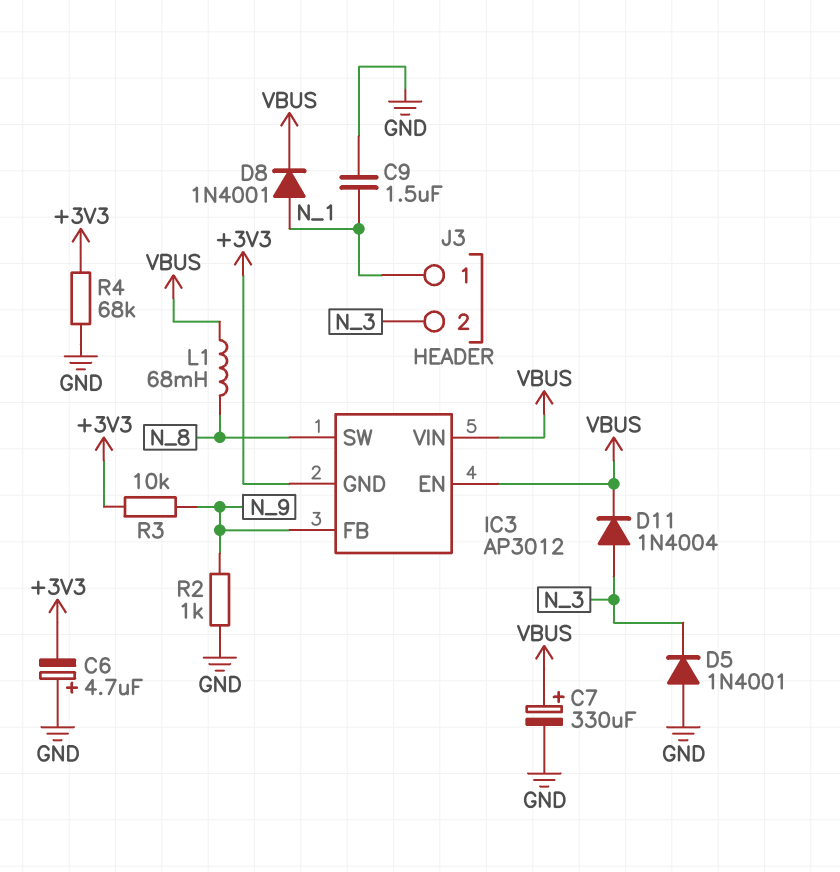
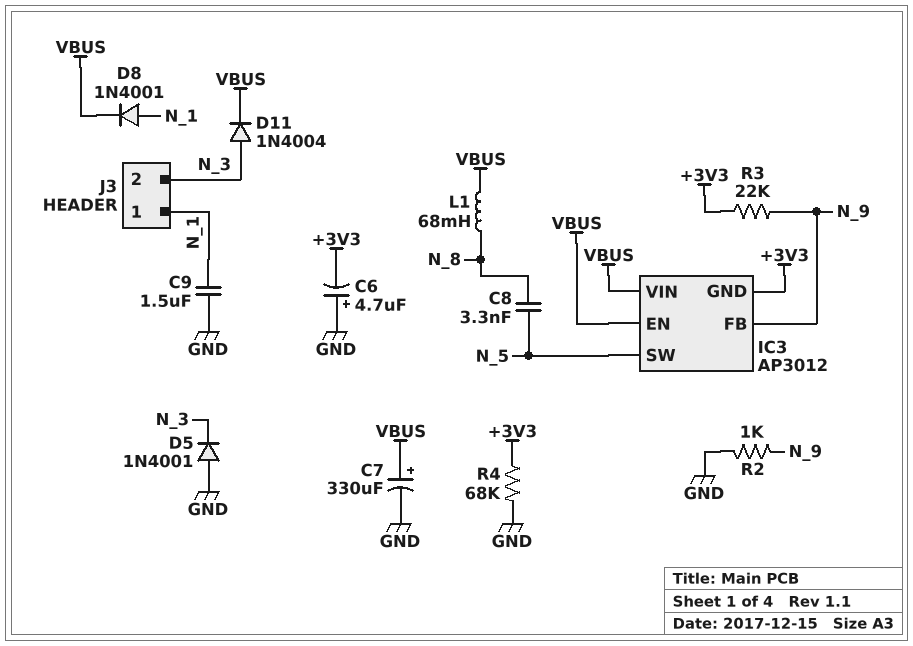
C8: none -> 3.3nF (N_5, N_8)
IC3 pin SW: N_8 -> N_5
R3: 10k (+3V3, N_9) -> 22k (+3V3, N_9)

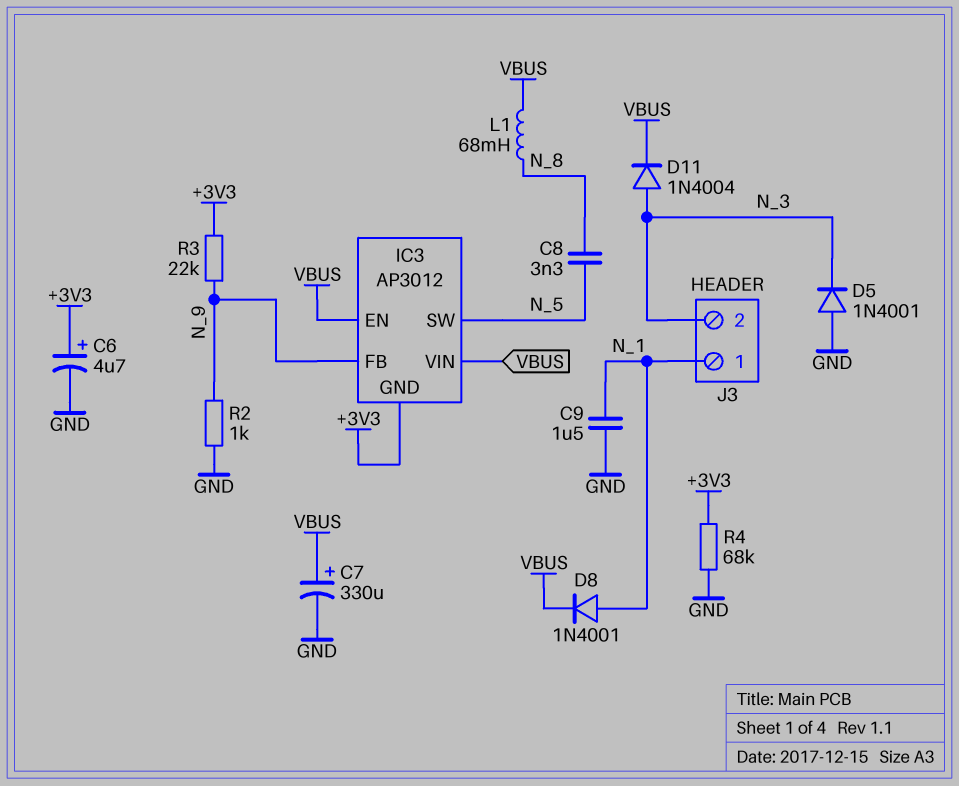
C6: 4.7uF (plus GND, minus +3V3) -> 4.7uF (plus +3V3, minus GND)

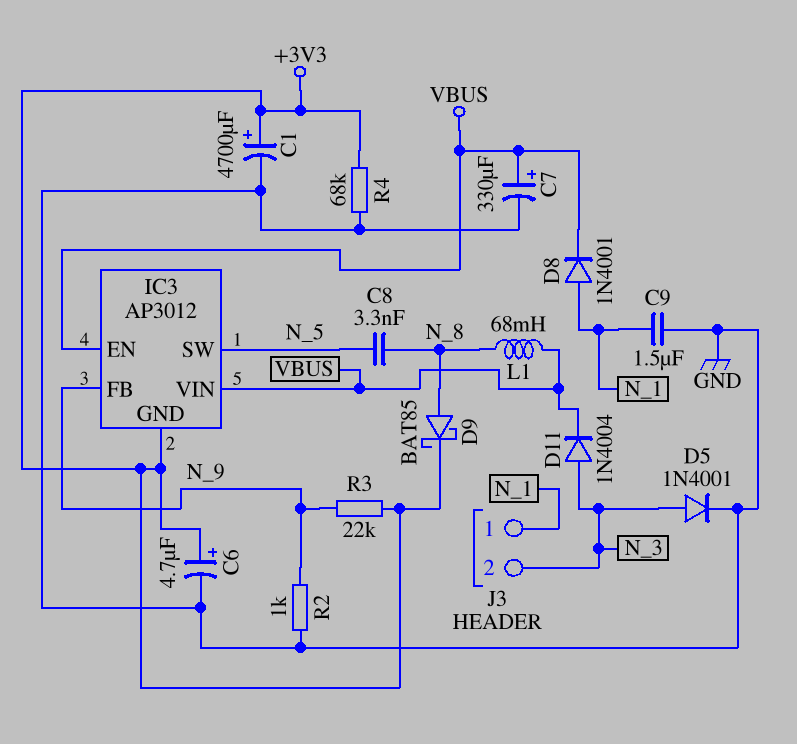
C1: none -> 4700uF (plus +3V3, minus GND)
D5: diode 1N4001 (A GND, K N_3) -> diode 1N4001 (A N_3, K GND)
D9: none -> schottky BAT85 (A N_8, K +3V3)

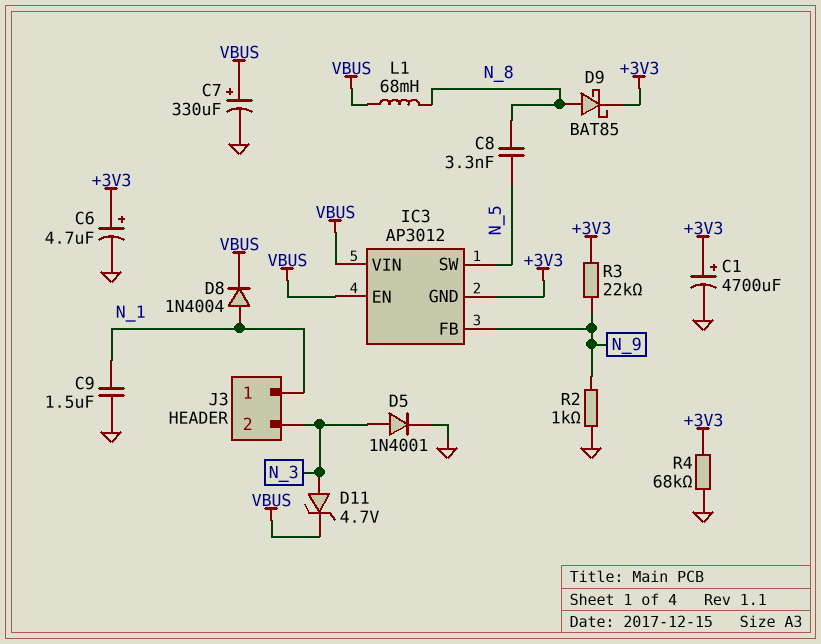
D8: diode 1N4001 (A N_1, K VBUS) -> diode 1N4004 (A N_1, K VBUS)
D11: diode 1N4004 (A N_3, K VBUS) -> zener 4.7V (A N_3, K VBUS)

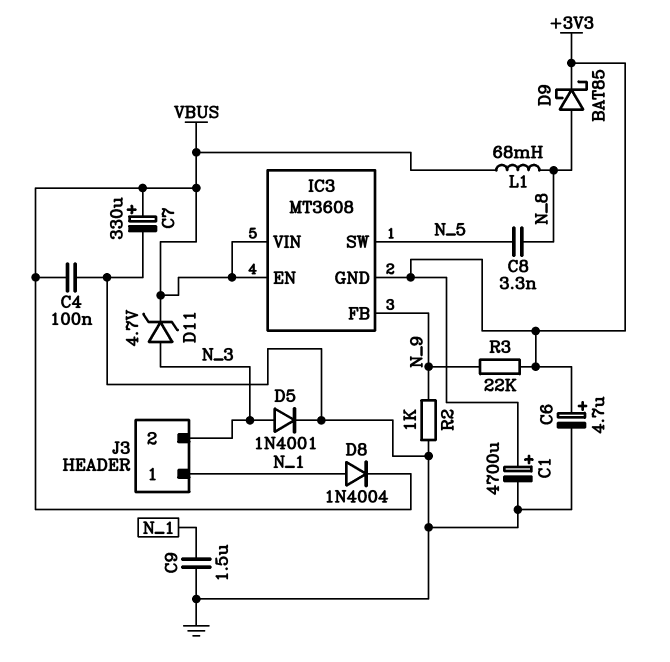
C4: none -> 100nF (GND, VBUS)
IC3: AP3012 -> MT3608
R4: 68k (+3V3, GND) -> none

